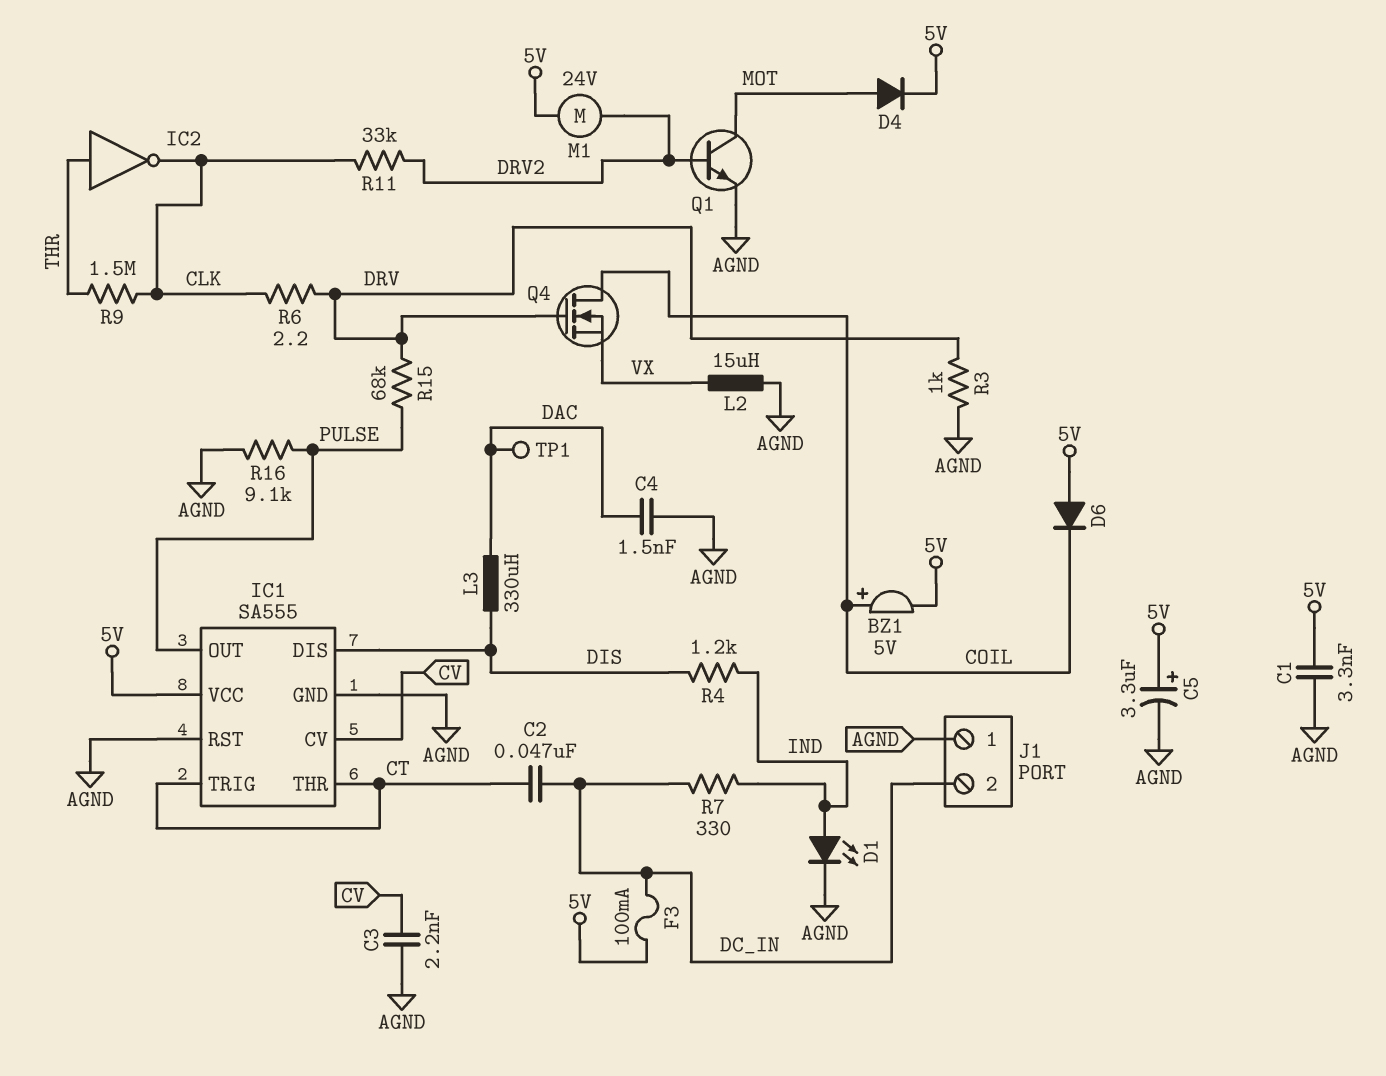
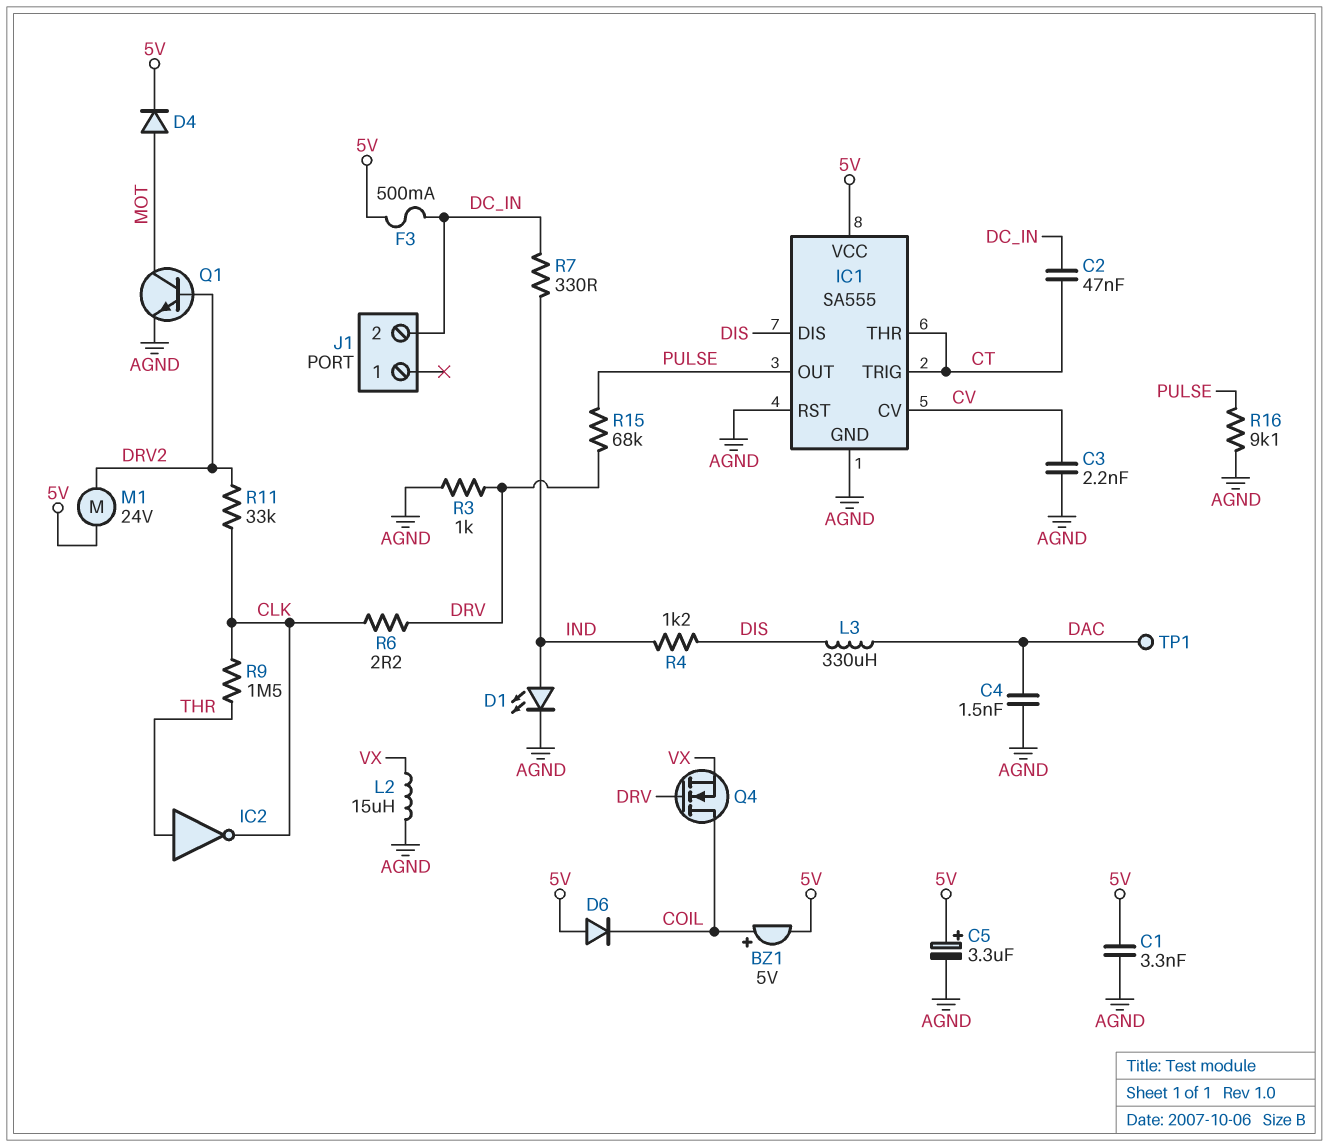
F3: 100mA (5V, DC_IN) -> 500mA (5V, DC_IN)
J1 pin 1: AGND -> none

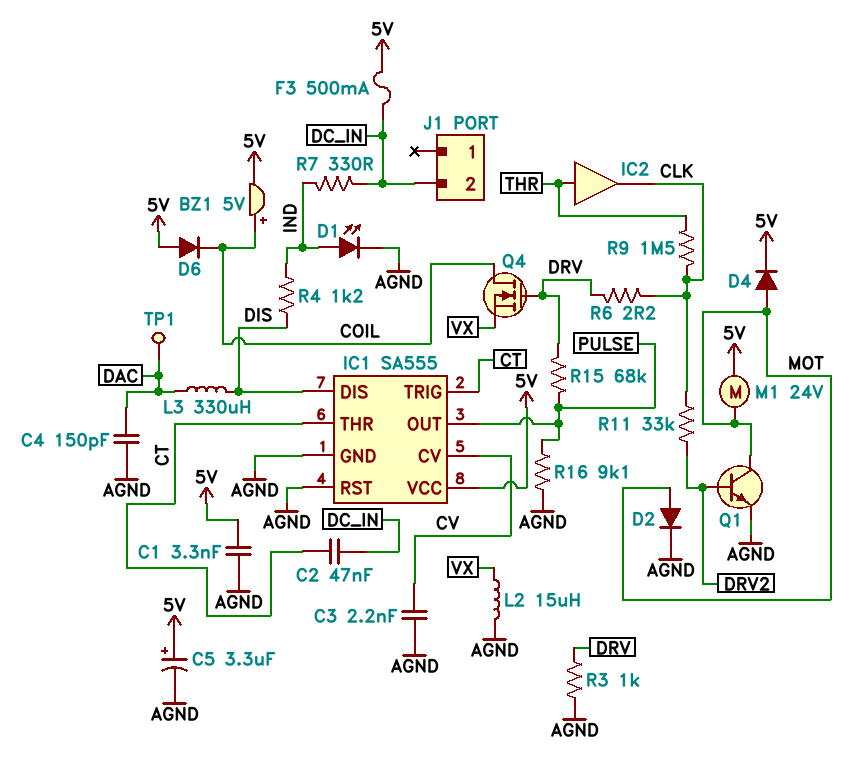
C4: 1.5nF (AGND, DAC) -> 150pF (AGND, DAC)
D2: none -> diode (A MOT, K AGND)
IC2: NOT (in THR, out CLK) -> buffer (in THR, out CLK)
M1: motor 24V (5V, DRV2) -> motor 24V (5V, MOT)

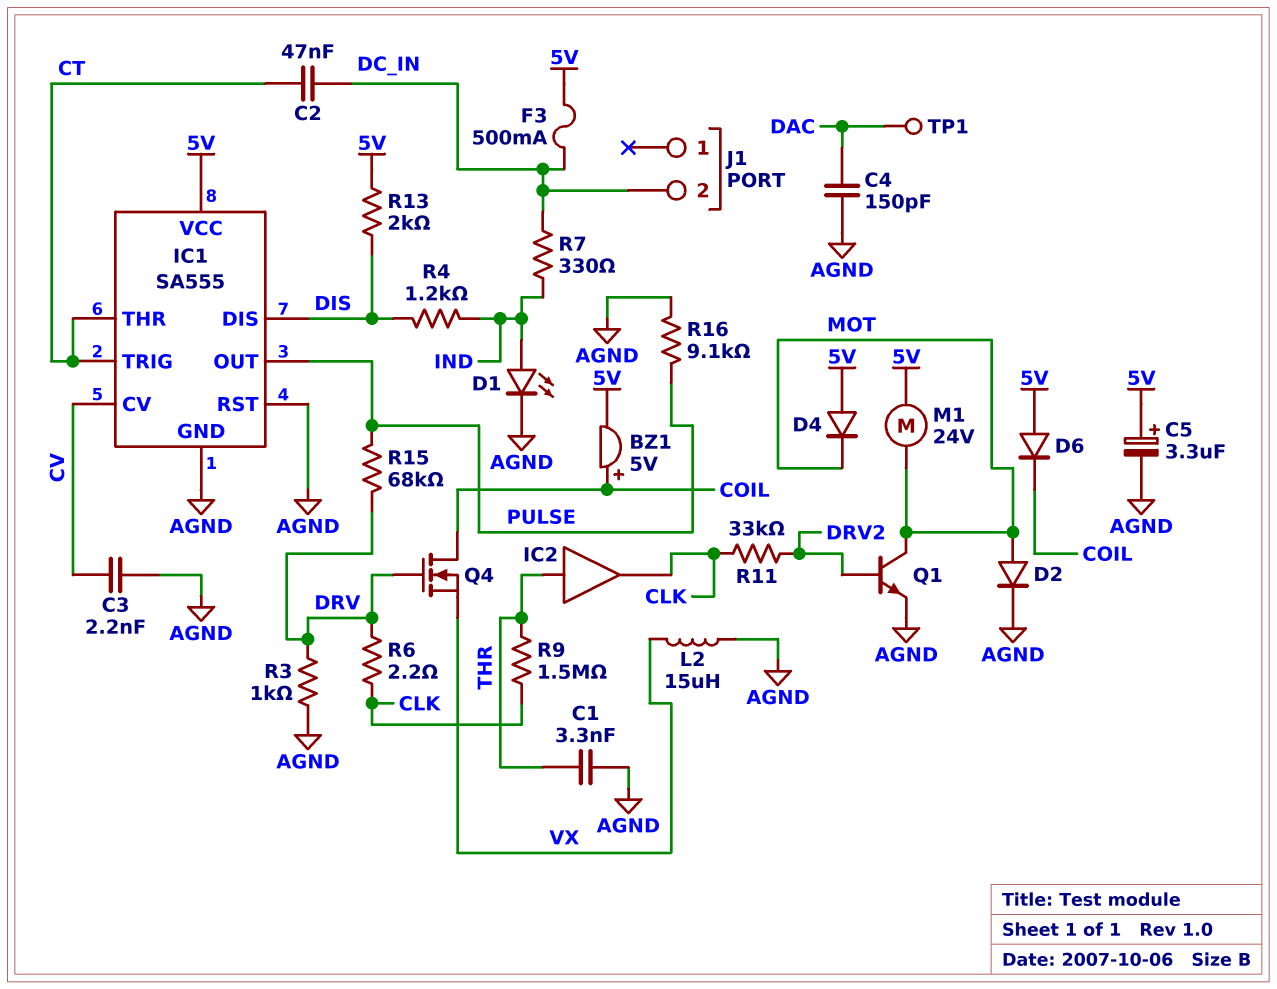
C1: 3.3nF (5V, AGND) -> 3.3nF (AGND, THR)
D4: diode (A MOT, K 5V) -> diode (A 5V, K MOT)
L3: 330uH (DAC, DIS) -> none
R13: none -> 2k (5V, DIS)

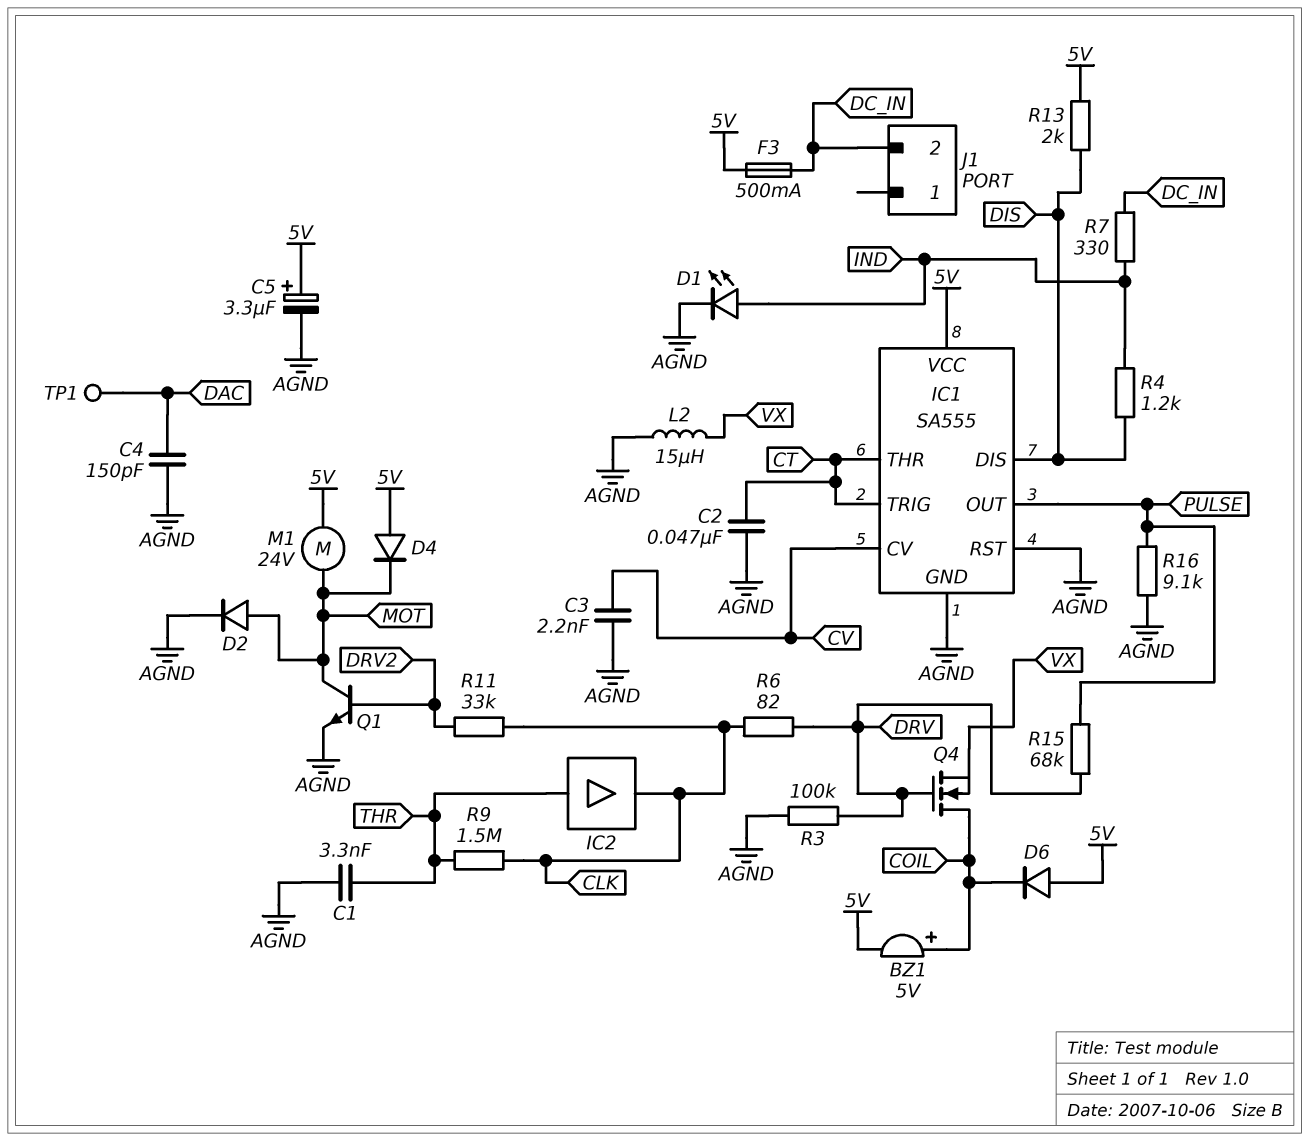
C2: 47nF (CT, DC_IN) -> 47nF (AGND, CT)
R3: 1k (AGND, DRV) -> 100k (AGND, DRV)
R6: 2.2 (CLK, DRV) -> 82 (CLK, DRV)

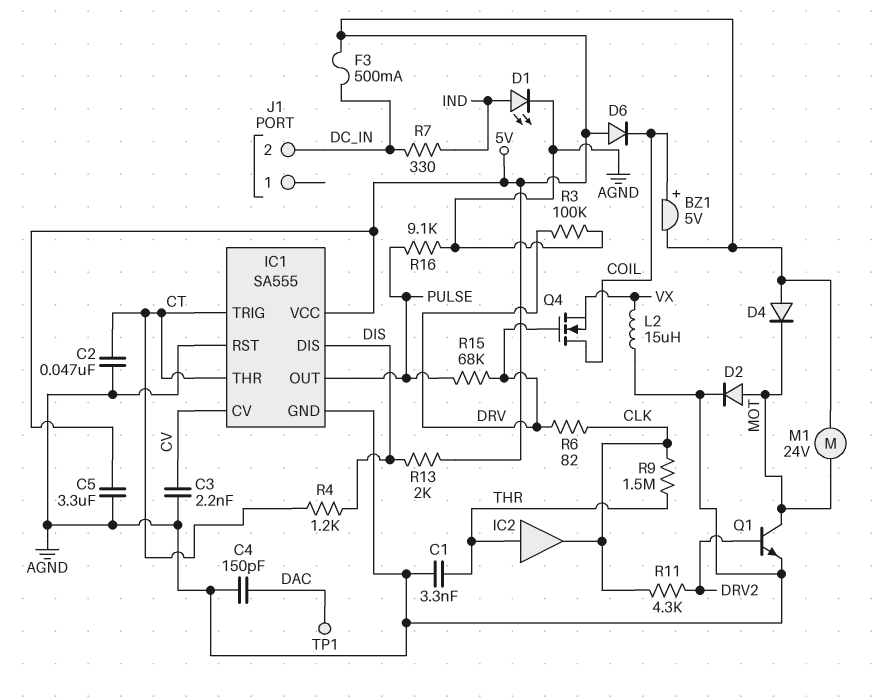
C5: 3.3uF (plus 5V, minus AGND) -> 3.3uF (5V, AGND)
R4: 1.2k (DIS, IND) -> 1.2k (CT, DIS)
R11: 33k (CLK, DRV2) -> 4.3k (CLK, DRV2)

